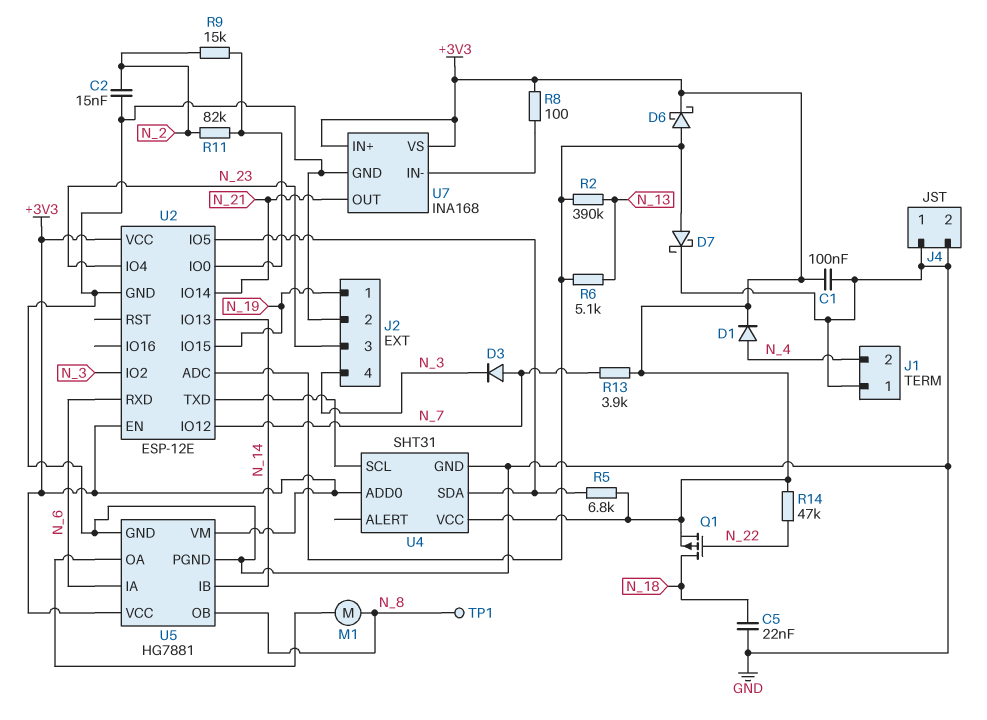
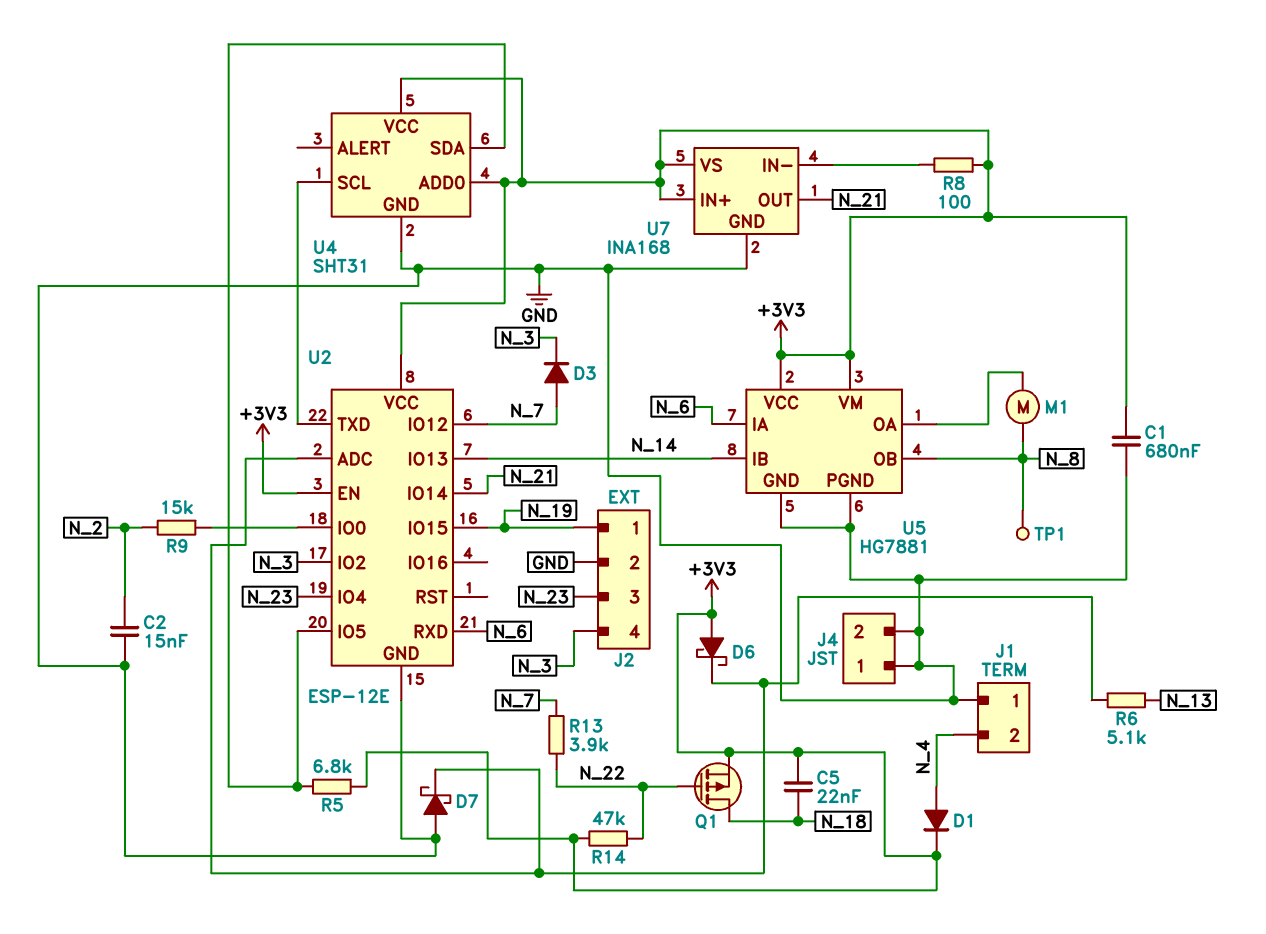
C1: 100nF (+3V3, GND) -> 680nF (+3V3, GND)
C5: 22nF (GND, N_18) -> 22nF (+3V3, N_18)
D6: schottky (A U2/ADC, K +3V3) -> schottky (A +3V3, K U2/ADC)
D7: schottky (A U2/ADC, K GND) -> schottky (A GND, K U2/ADC)
R2: 390k (N_13, U2/ADC) -> none
R11: 82k (N_2, U2/IO0) -> none
R13: 3.9k (+3V3, N_7) -> 3.9k (N_7, N_22)

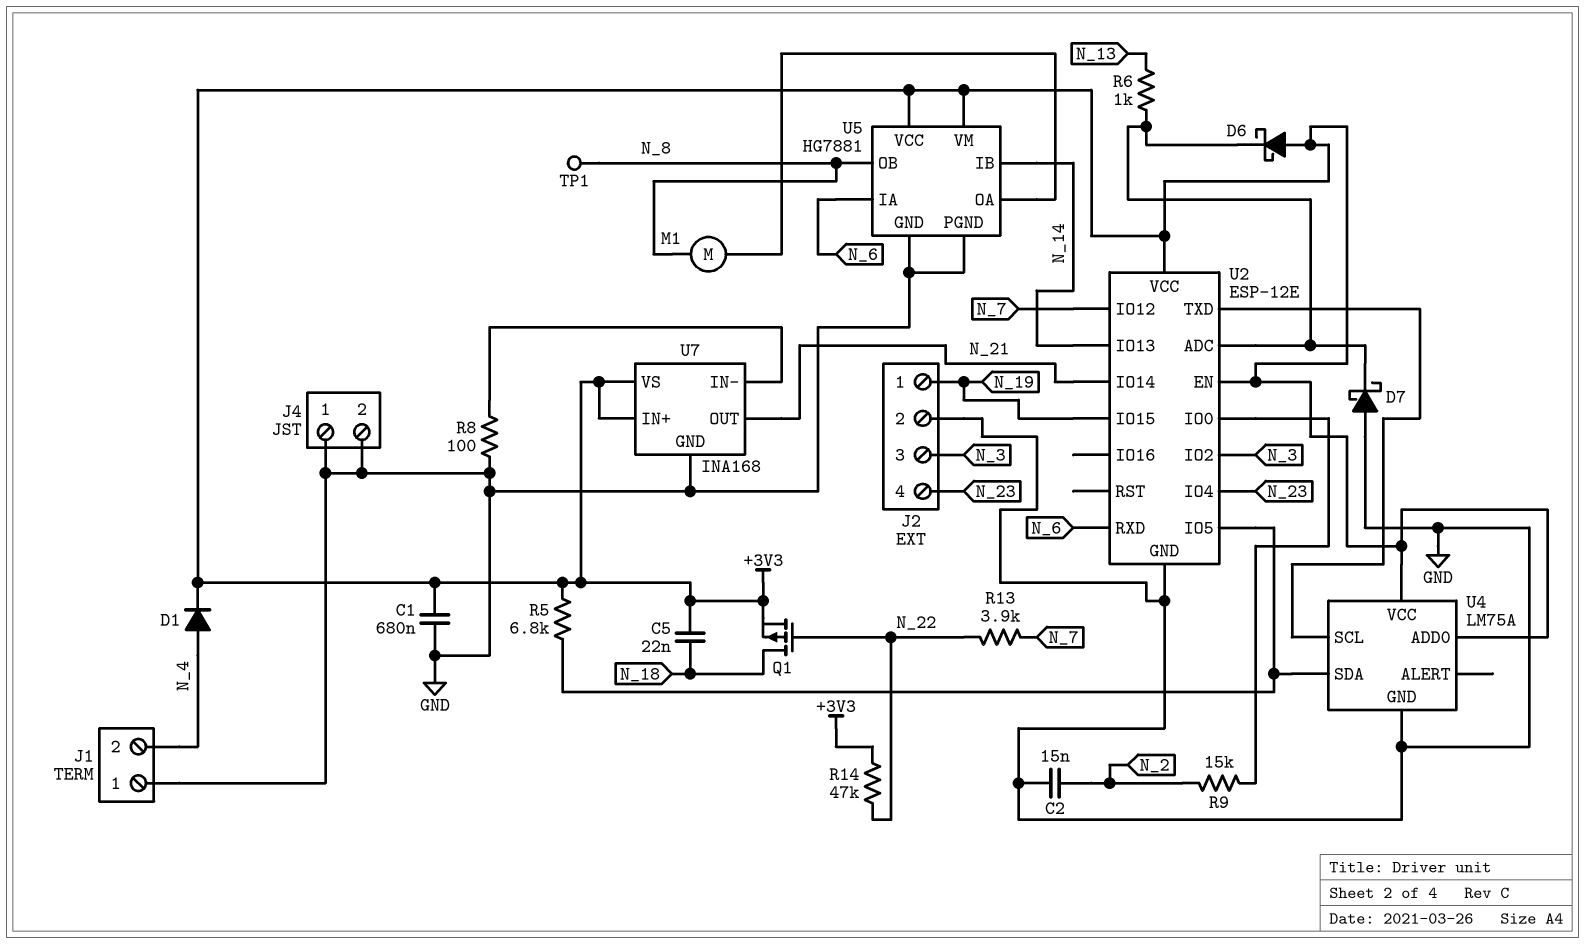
D3: diode (A N_7, K N_3) -> none
J2 pin 3: N_23 -> N_3
J2 pin 4: N_3 -> N_23
R6: 5.1k (N_13, U2/ADC) -> 1k (N_13, U2/ADC)
R8: 100 (+3V3, U7/IN-) -> 100 (GND, U7/IN-)
U4: SHT31 -> LM75A

